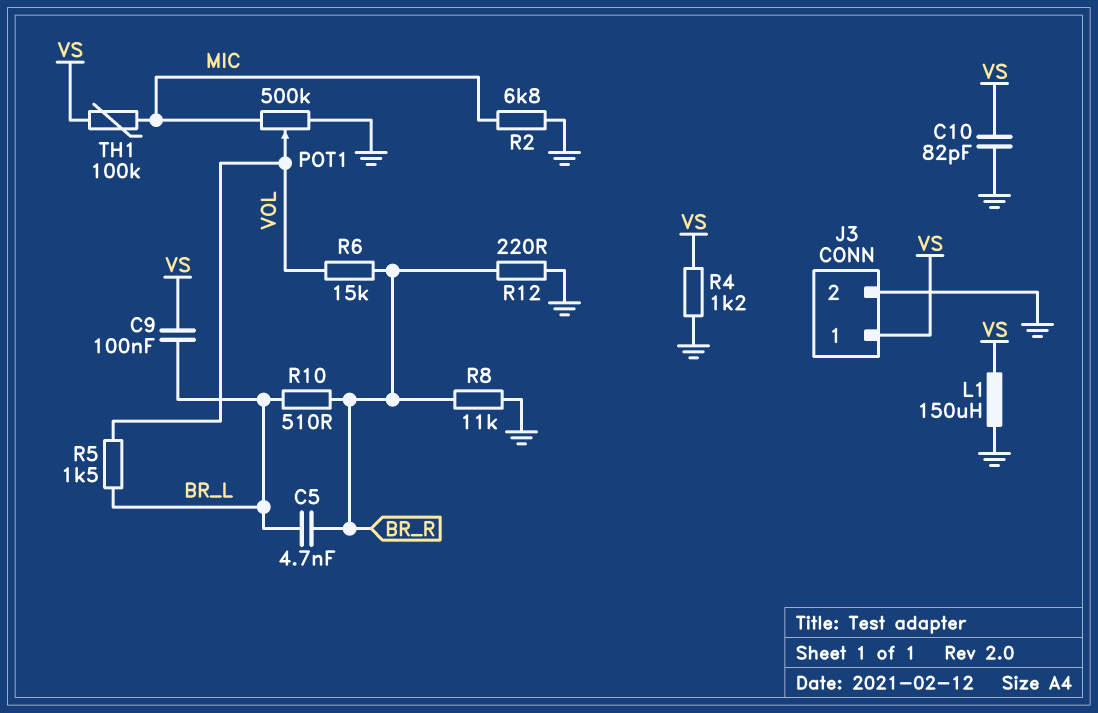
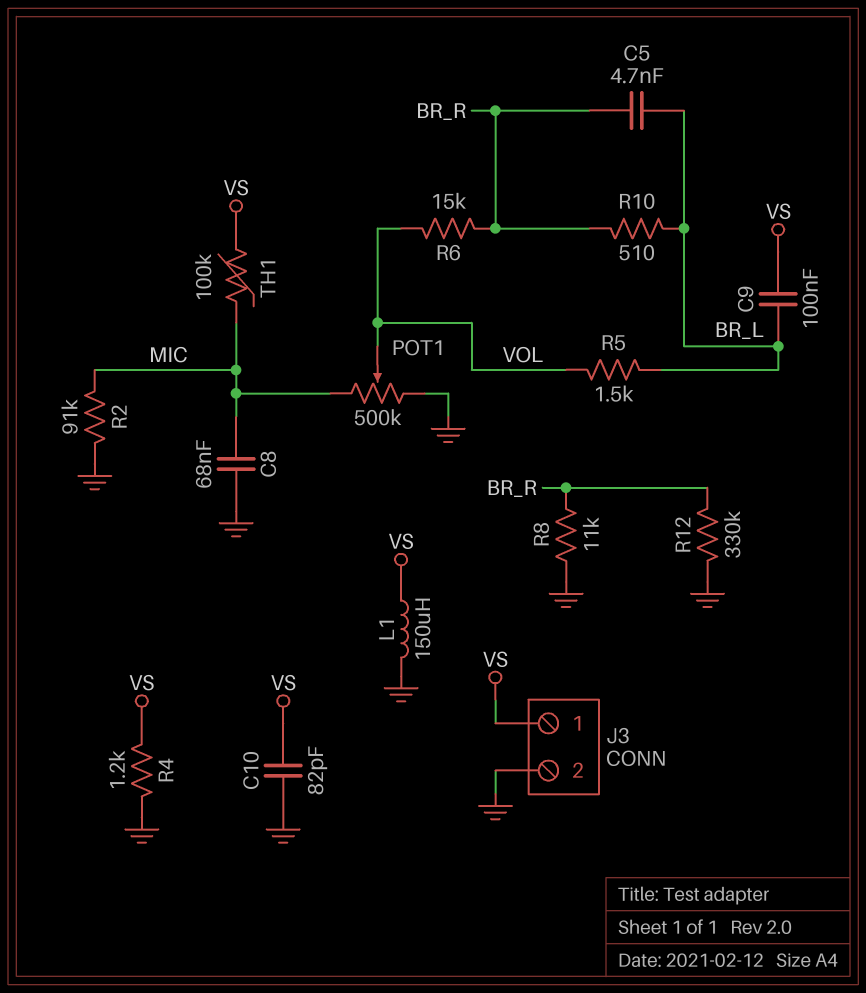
C8: none -> 68nF (GND, MIC)
R2: 6.8k (GND, MIC) -> 91k (GND, MIC)
R12: 220 (BR_R, GND) -> 330k (BR_R, GND)

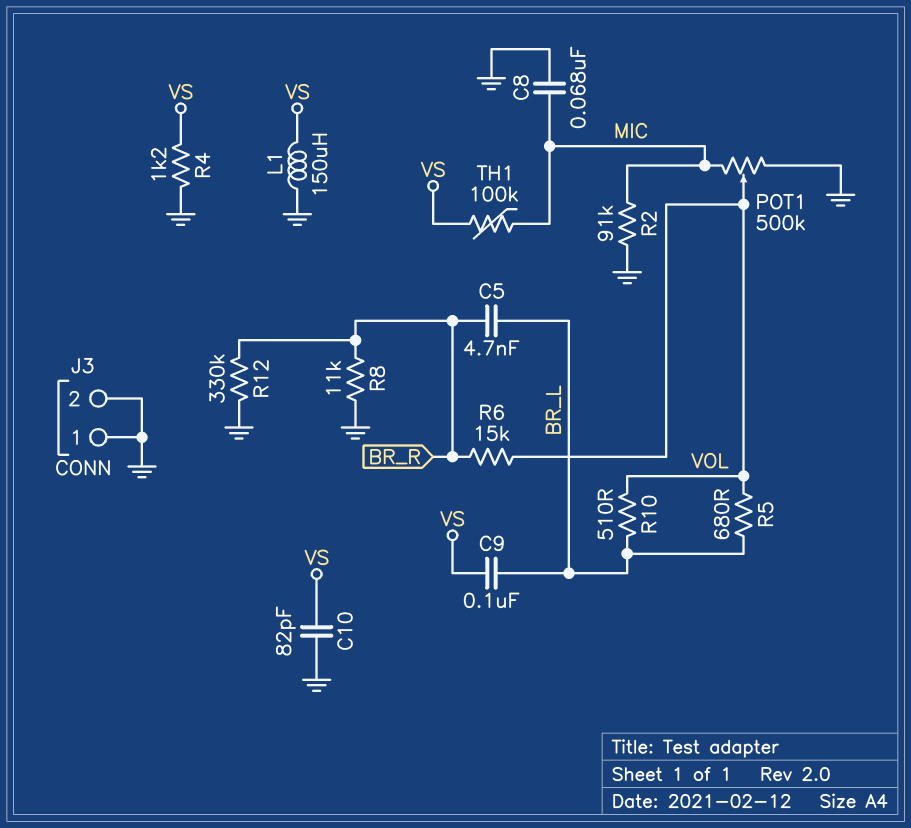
J3 pin 1: VS -> GND
R5: 1.5k (BR_L, VOL) -> 680 (BR_L, VOL)
R10: 510 (BR_L, BR_R) -> 510 (BR_L, VOL)

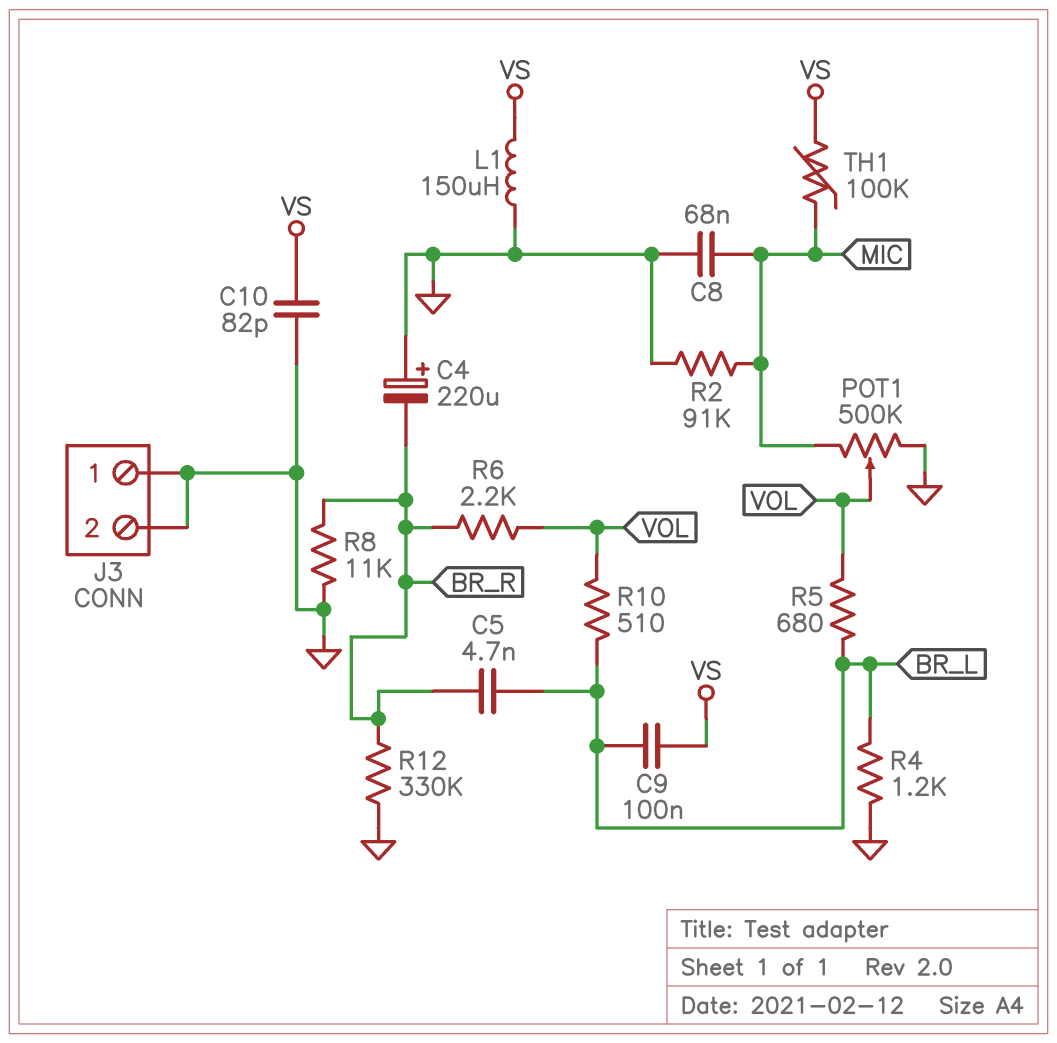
C4: none -> 220uF (plus GND, minus BR_R)
R4: 1.2k (GND, VS) -> 1.2k (BR_L, GND)
R6: 15k (BR_R, VOL) -> 2.2k (BR_R, VOL)

